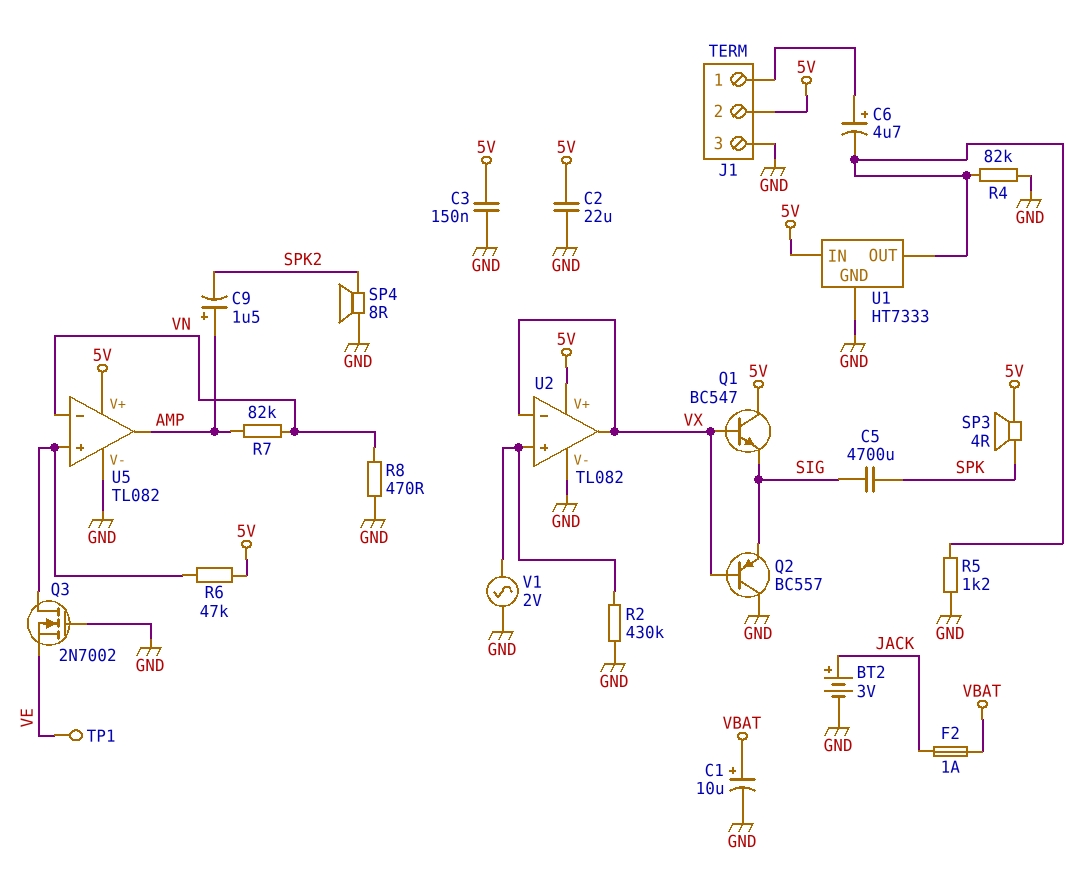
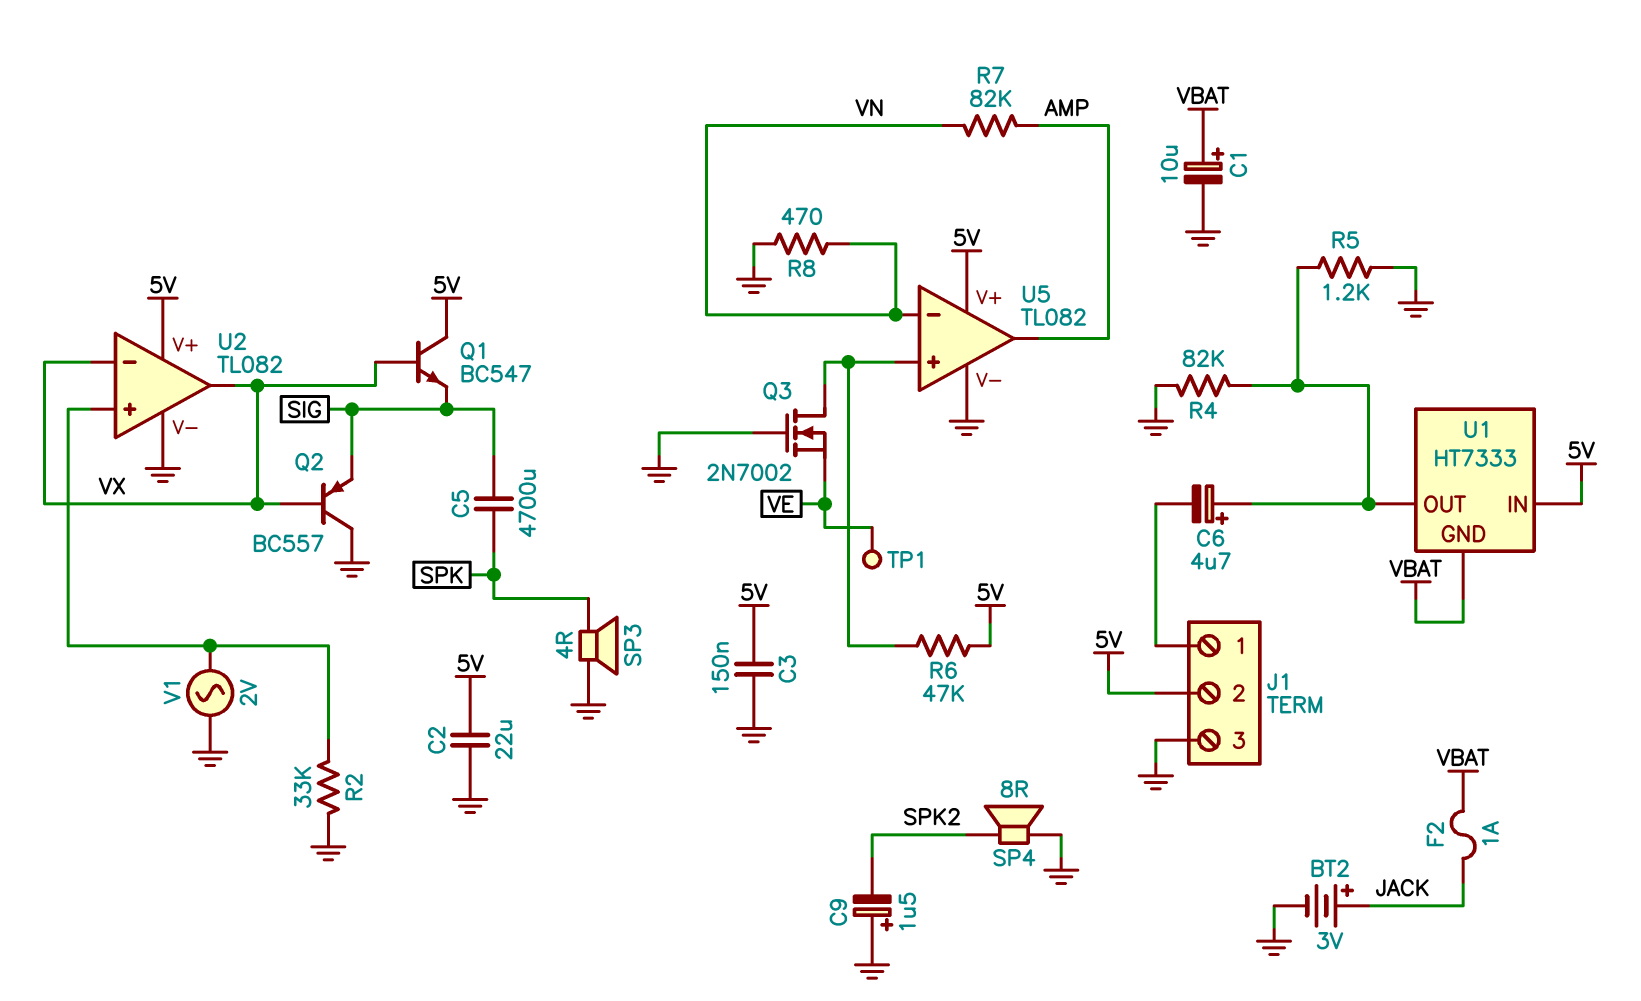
C6: 4.7uF (plus J1/1, minus U1/OUT) -> 4.7uF (plus U1/OUT, minus J1/1)
C9: 1.5uF (plus AMP, minus SPK2) -> 1.5uF (plus GND, minus SPK2)
R2: 430k (GND, U2/in+) -> 33k (GND, U2/in+)
SP3: speaker 4R (5V, SPK) -> speaker 4R (GND, SPK)
U1 pin GND: GND -> VBAT

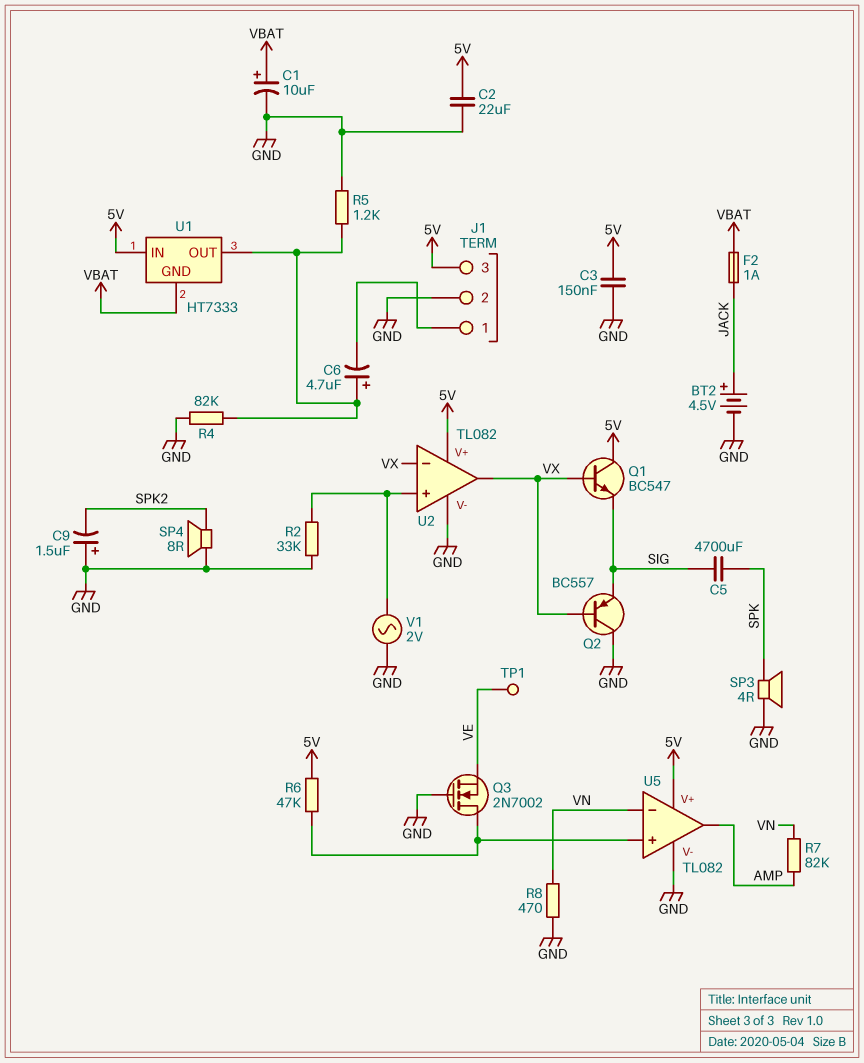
BT2: 3V (plus JACK, minus GND) -> 4.5V (plus JACK, minus GND)
J1 pin 2: 5V -> GND
J1 pin 3: GND -> 5V

